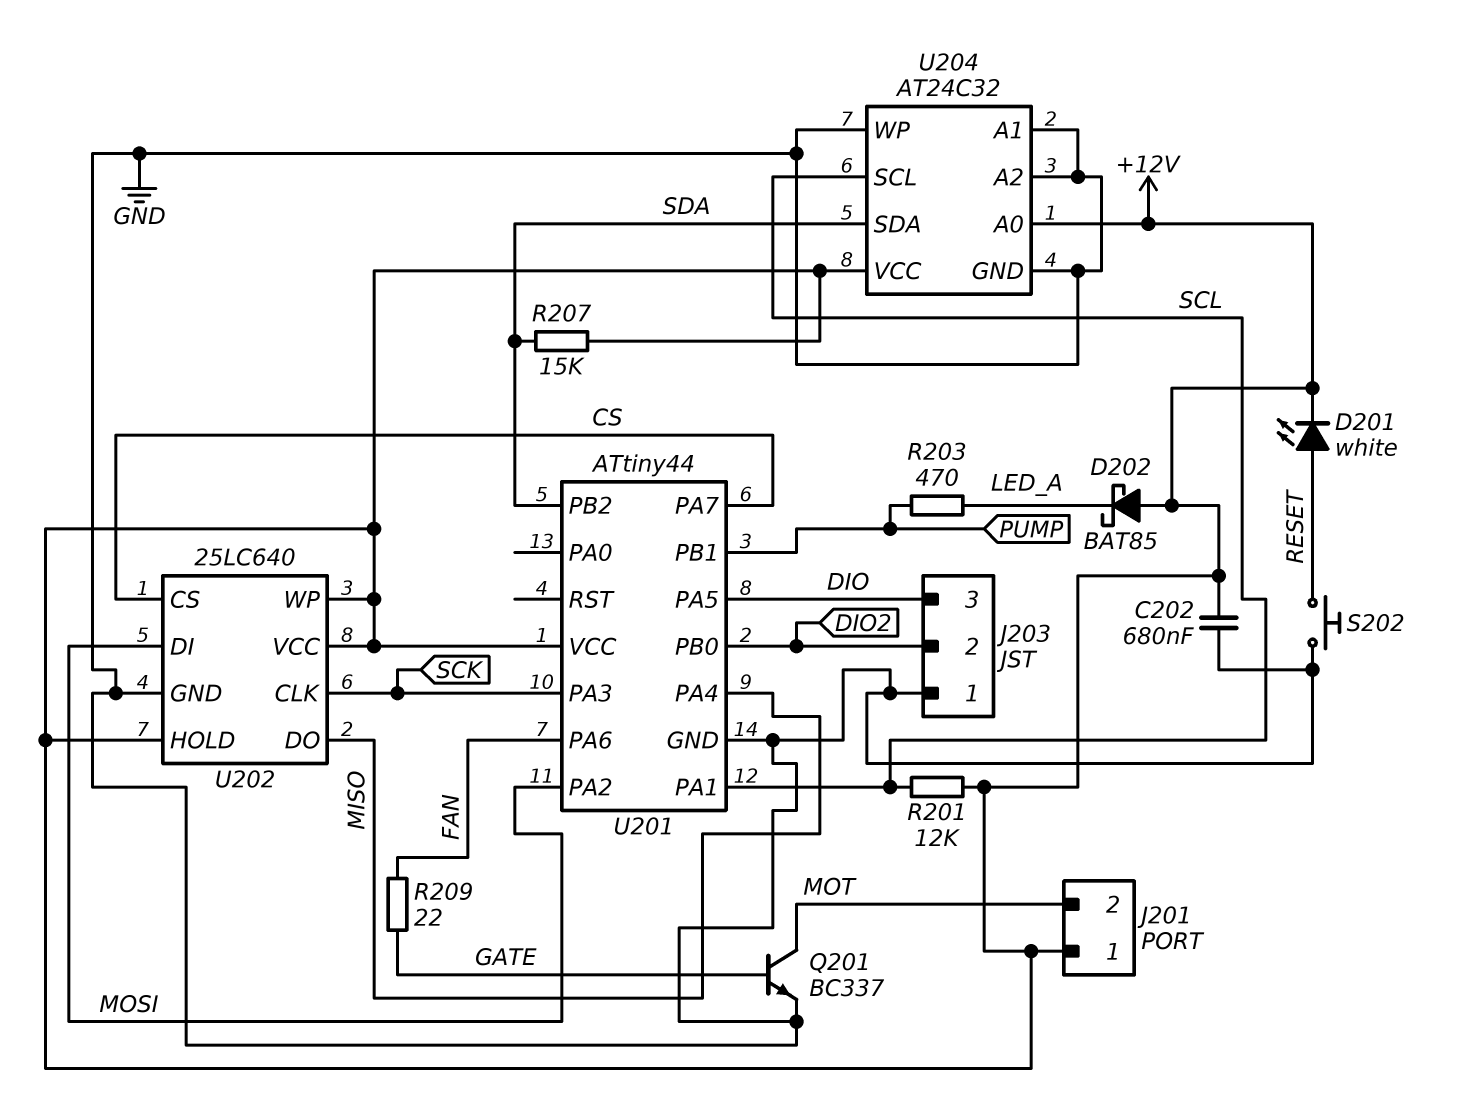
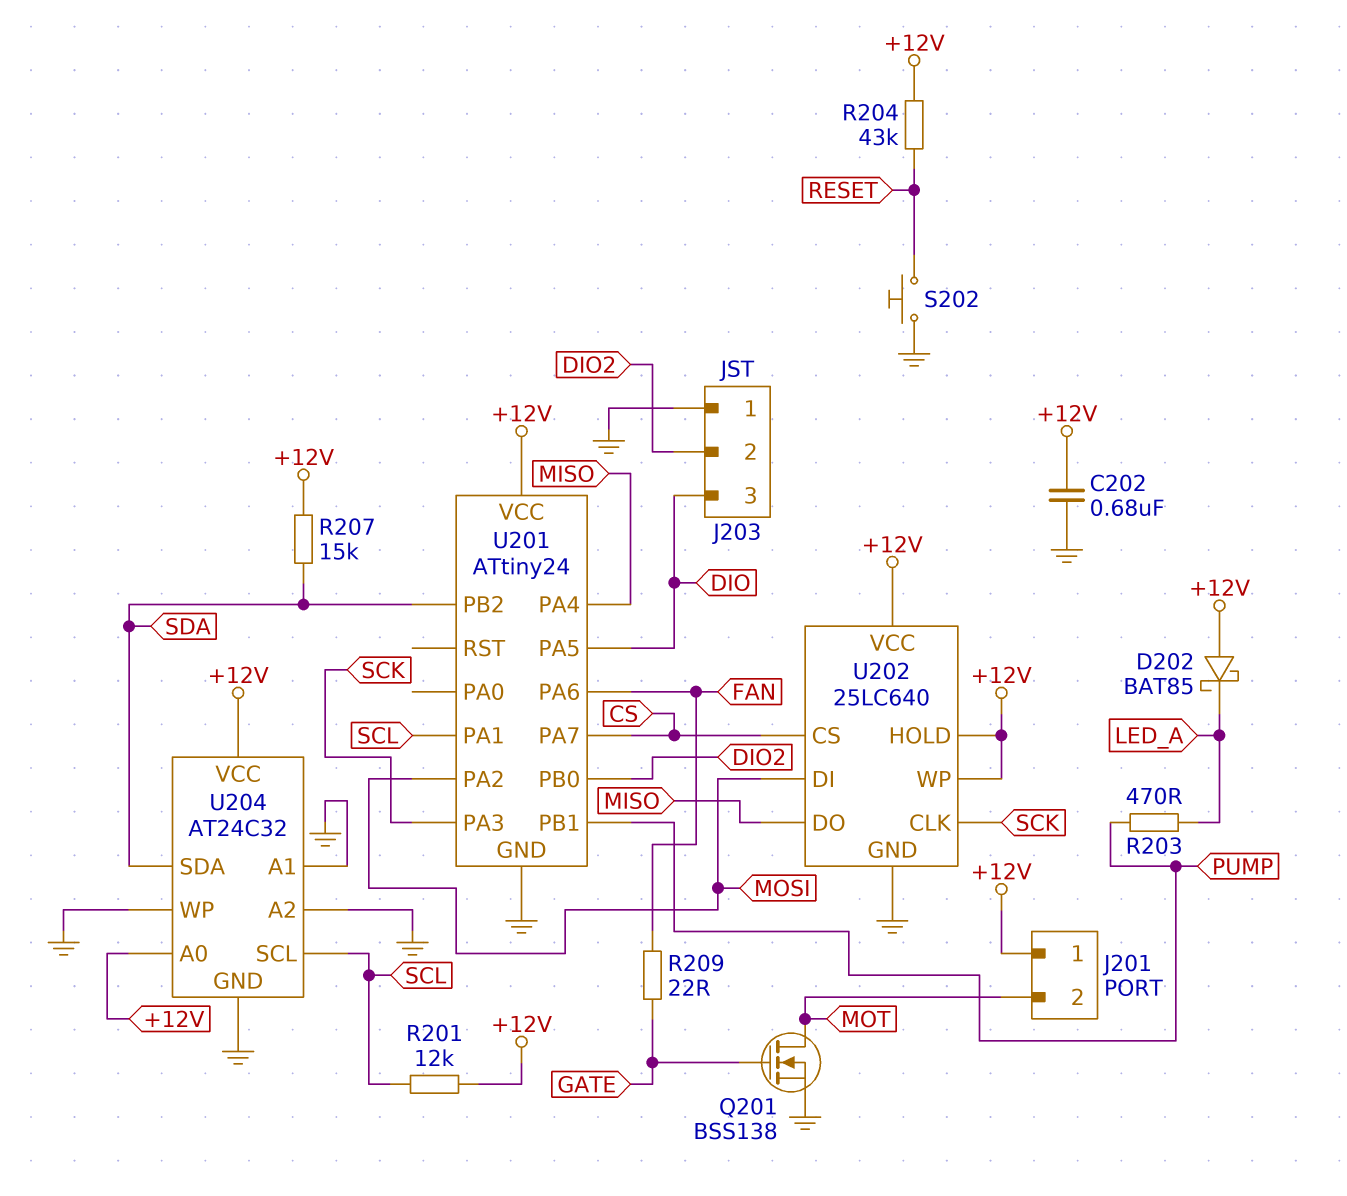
D201: LED white (A RESET, K +12V) -> none
Q201: NPN BC337 (B GATE, C MOT, E GND) -> NMOS BSS138 (G GATE, D MOT, S GND)
R204: none -> 43k (+12V, RESET)
U201: ATtiny44 -> ATtiny24

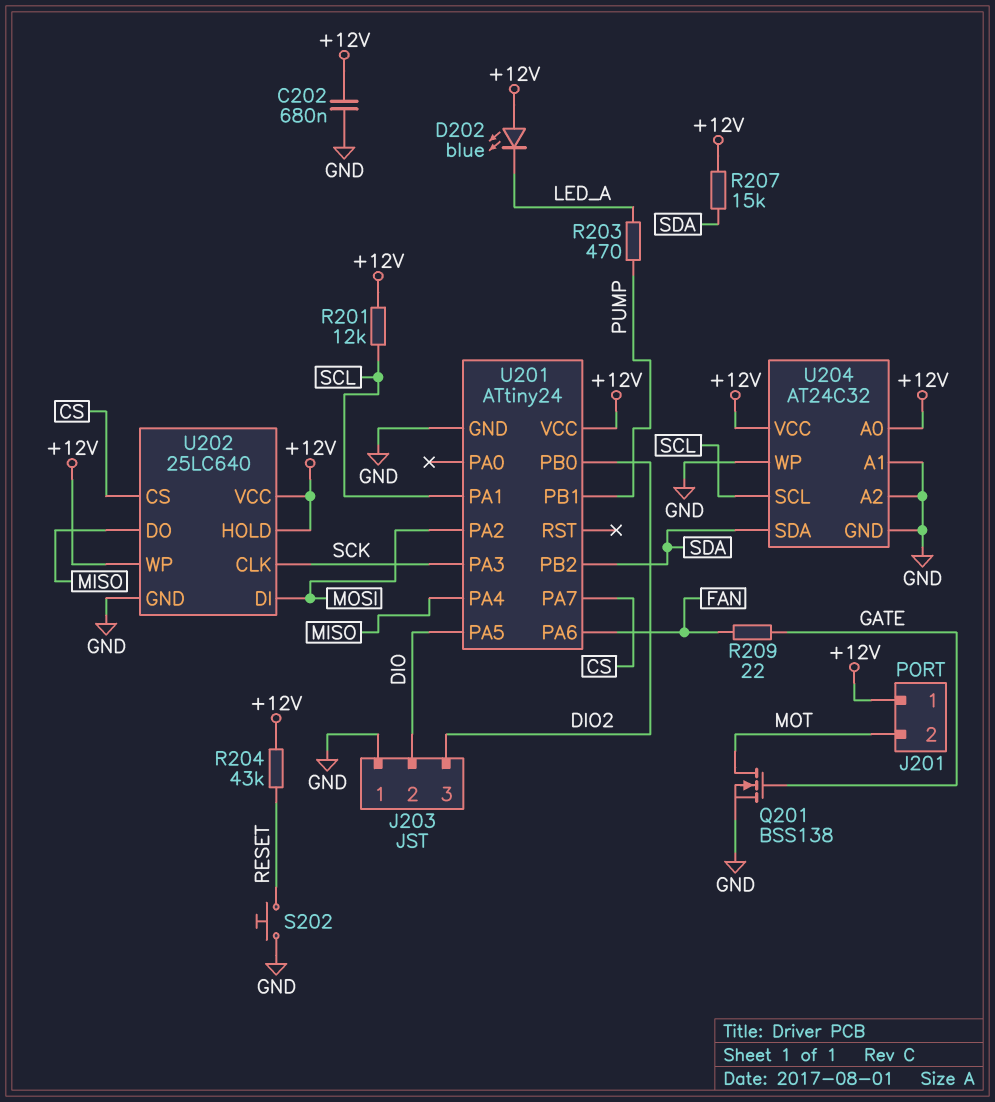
D202: schottky BAT85 (A +12V, K LED_A) -> LED blue (A +12V, K LED_A)
J203 pin 2: DIO2 -> DIO
J203 pin 3: DIO -> DIO2

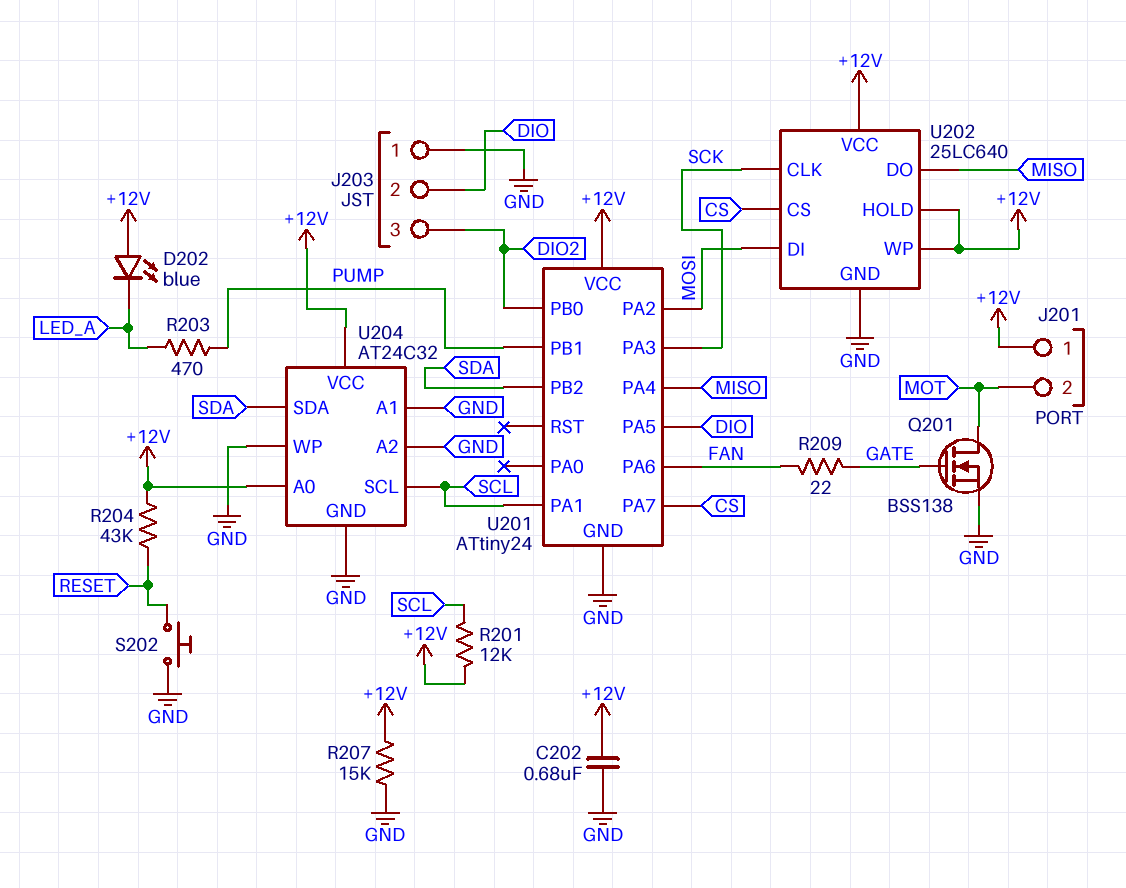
R207: 15k (+12V, SDA) -> 15k (+12V, GND)

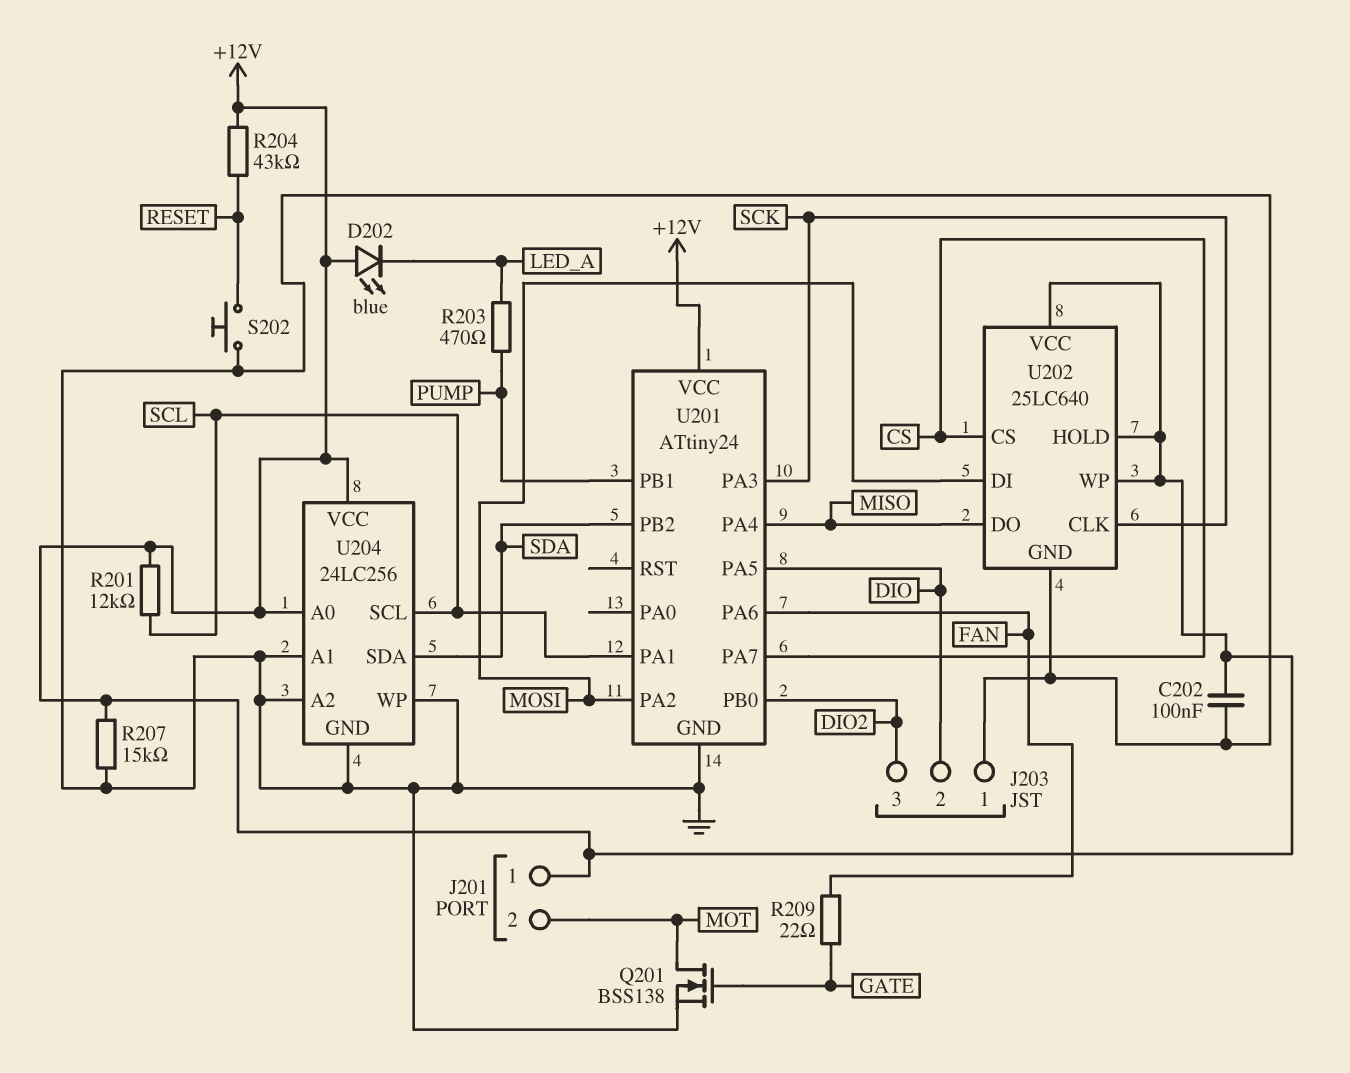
C202: 680nF (+12V, GND) -> 100nF (+12V, GND)
U204: AT24C32 -> 24LC256

